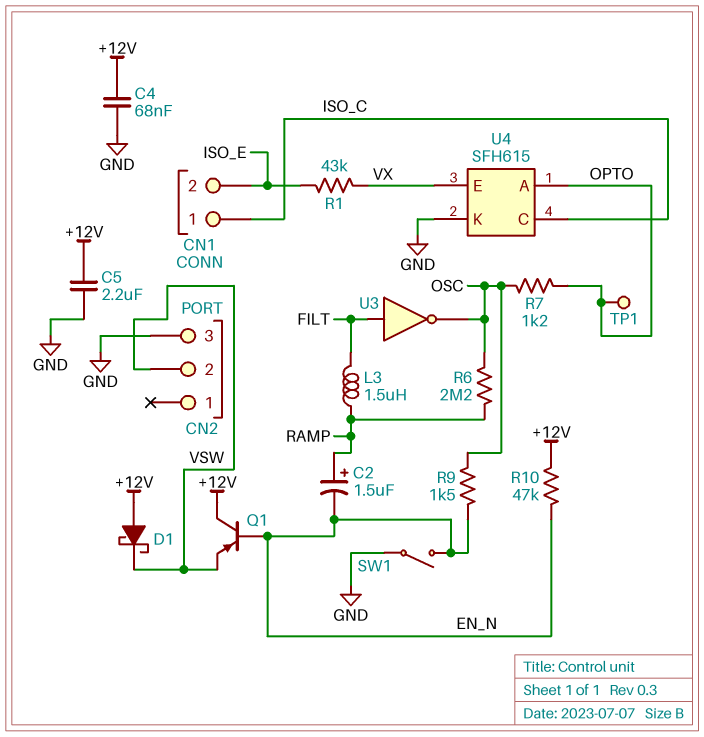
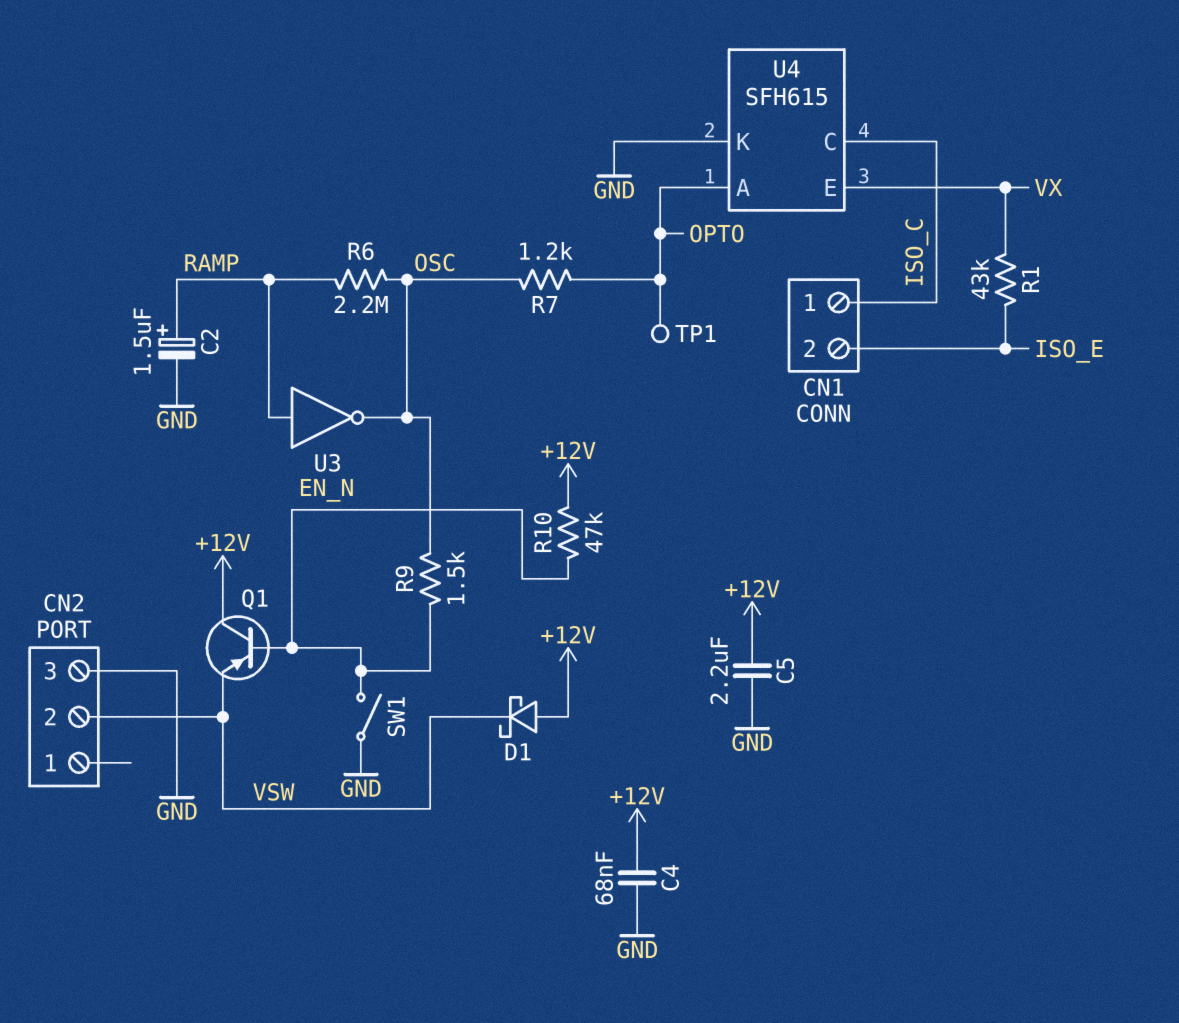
C2: 1.5uF (plus RAMP, minus EN_N) -> 1.5uF (plus RAMP, minus GND)
L3: 1.5uH (FILT, RAMP) -> none
U3: NOT (in FILT, out OSC) -> NOT (in RAMP, out OSC)

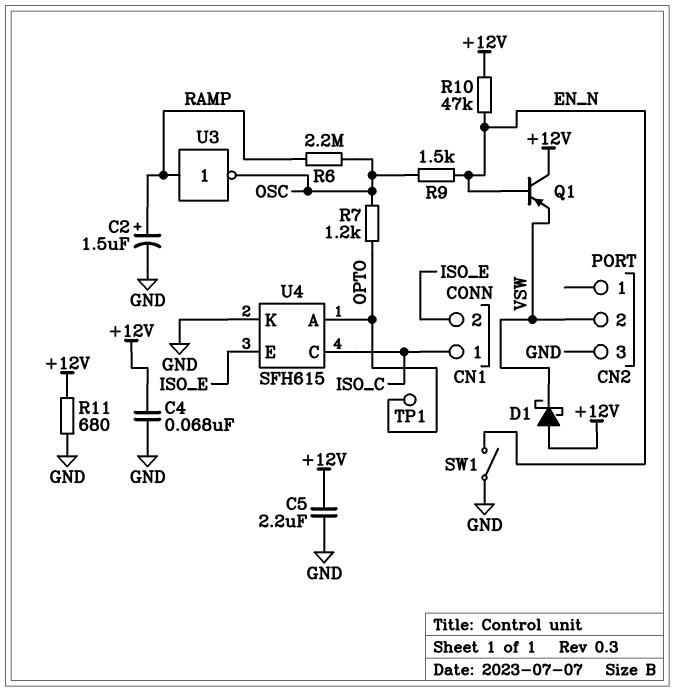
R1: 43k (ISO_E, VX) -> none
R11: none -> 680 (+12V, GND)
U4 pin E: VX -> ISO_E

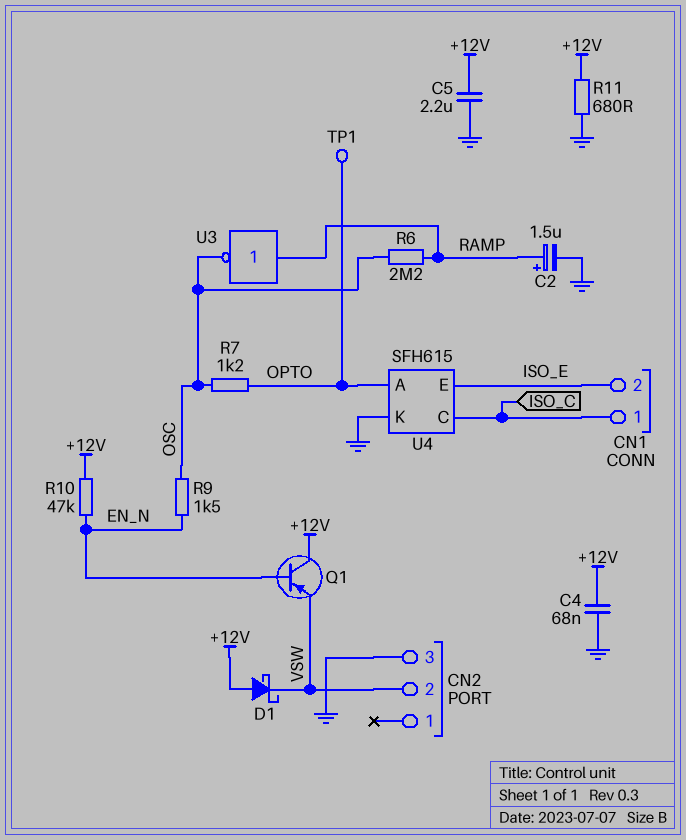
SW1: switch (EN_N, GND) -> none

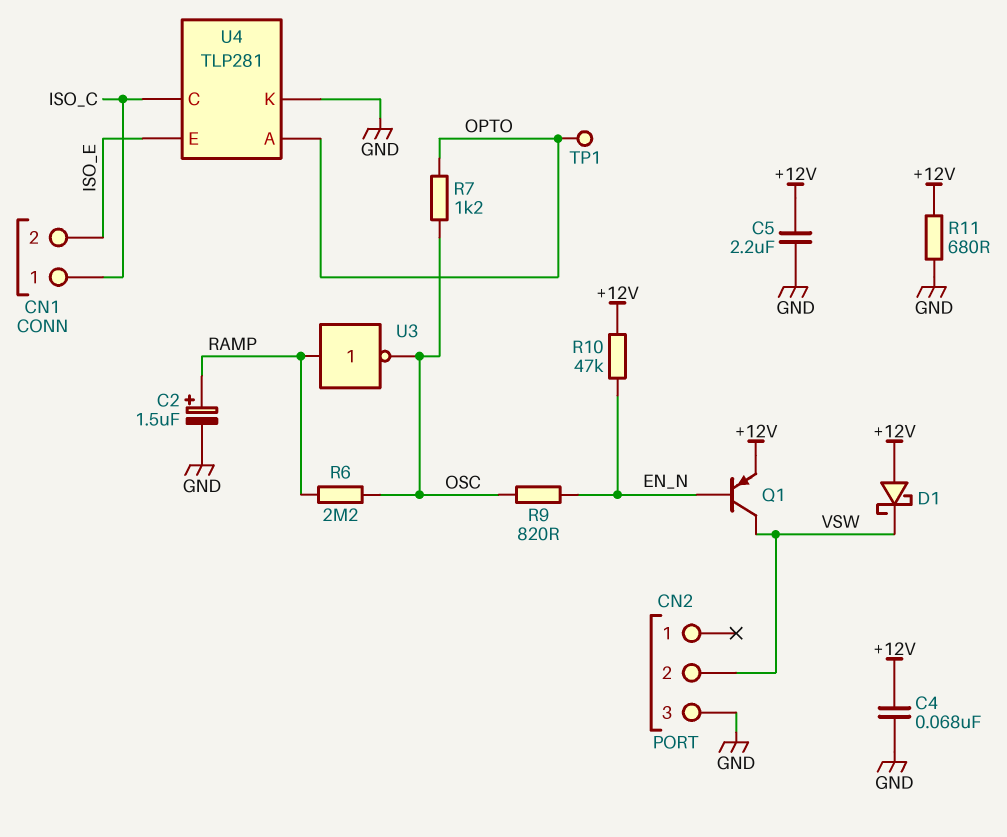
Q1: PNP (B EN_N, C +12V, E VSW) -> PNP (B EN_N, C VSW, E +12V)
R9: 1.5k (EN_N, OSC) -> 820 (EN_N, OSC)
U4: SFH615 -> TLP281

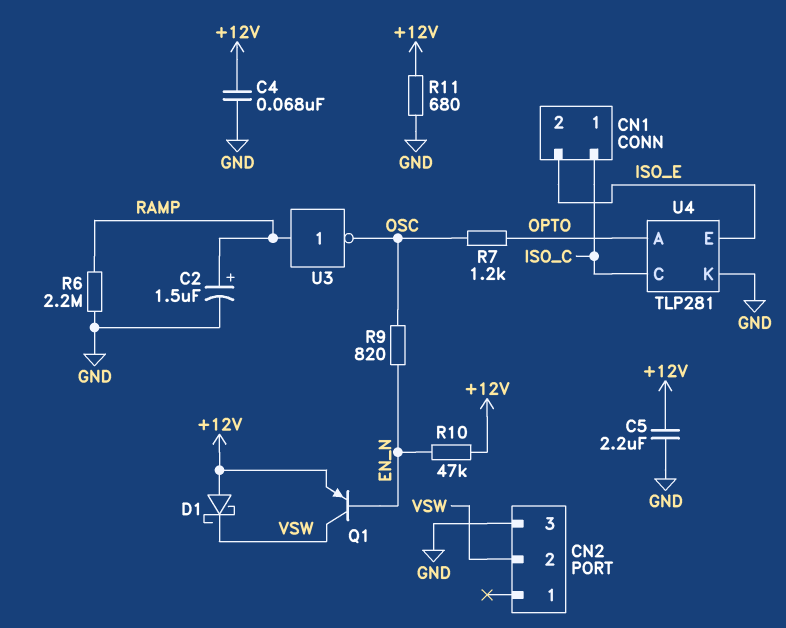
R6: 2.2M (OSC, RAMP) -> 2.2M (GND, RAMP)
TP1: test point (OPTO) -> none

